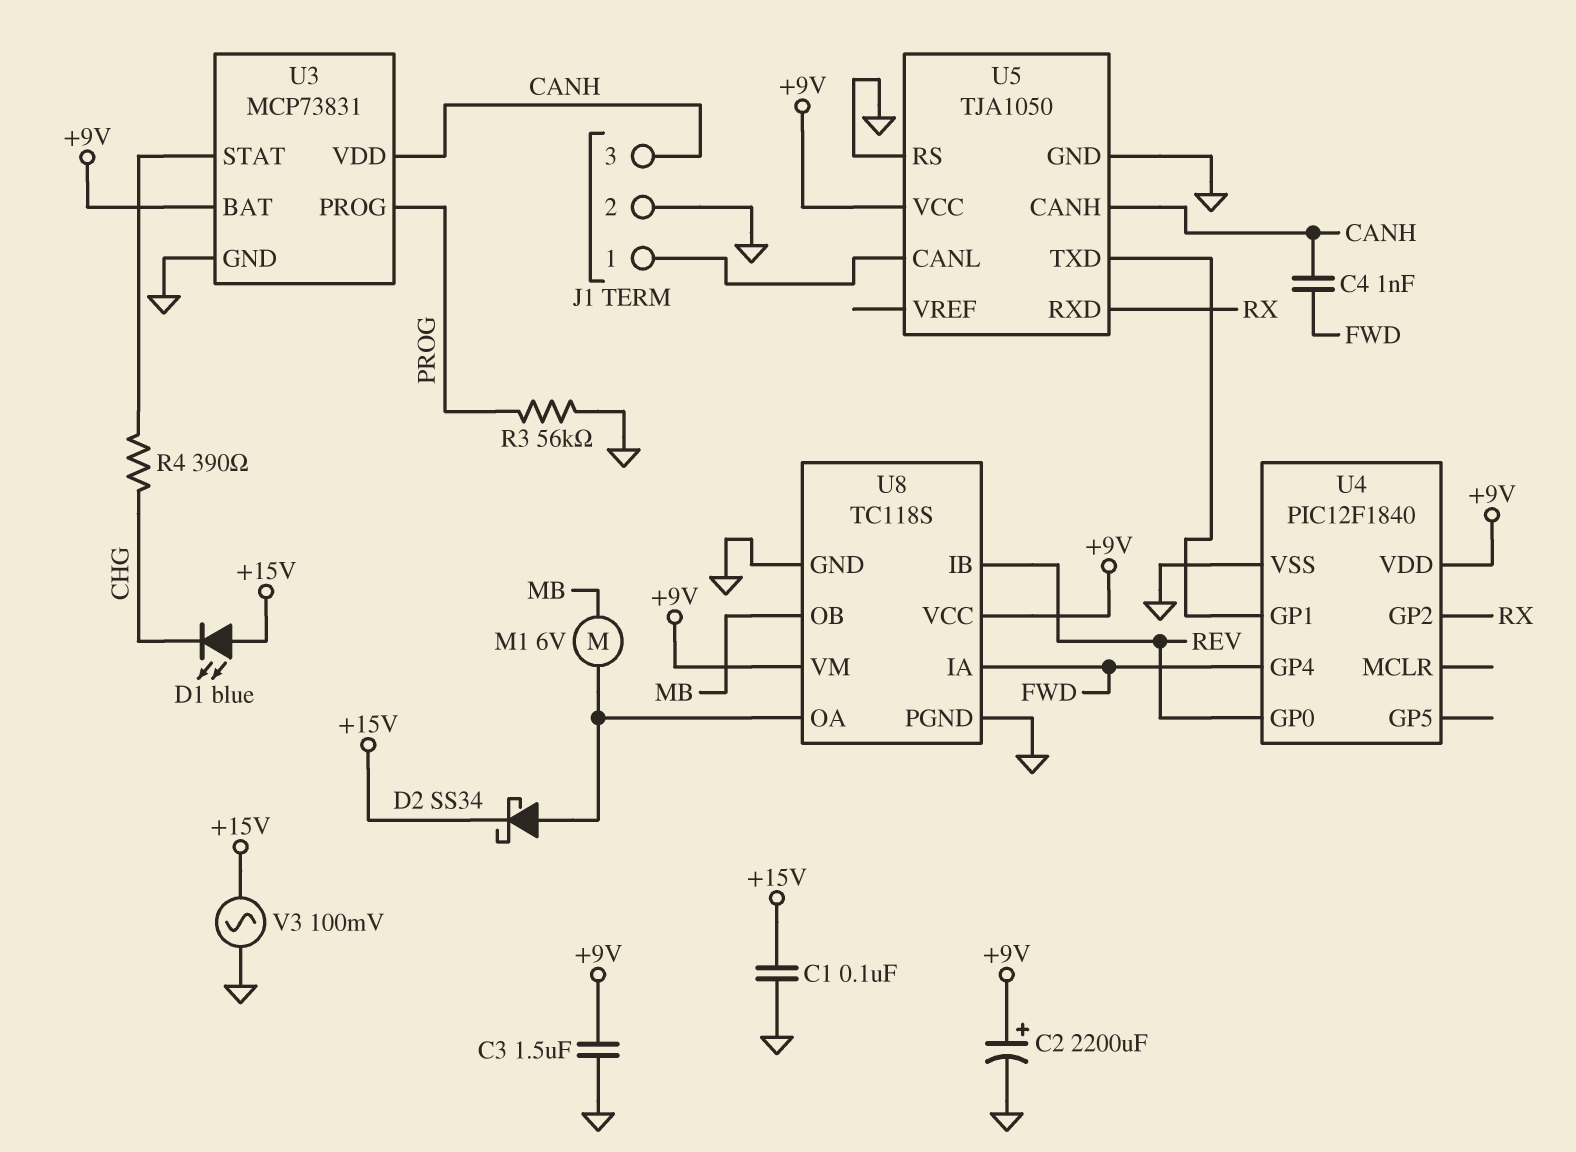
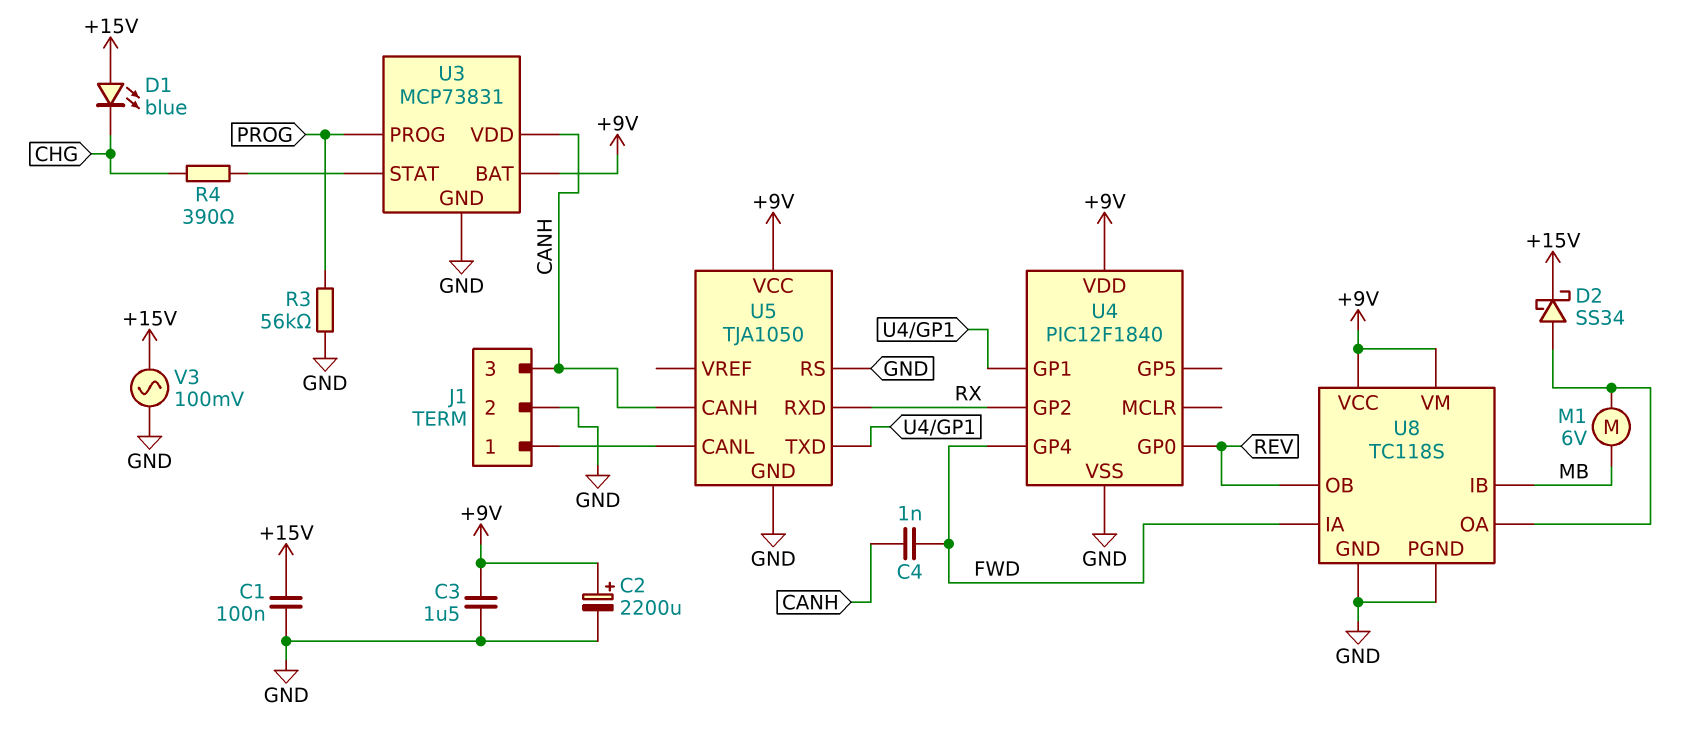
U8 pin IB: REV -> MB
U8 pin OB: MB -> REV

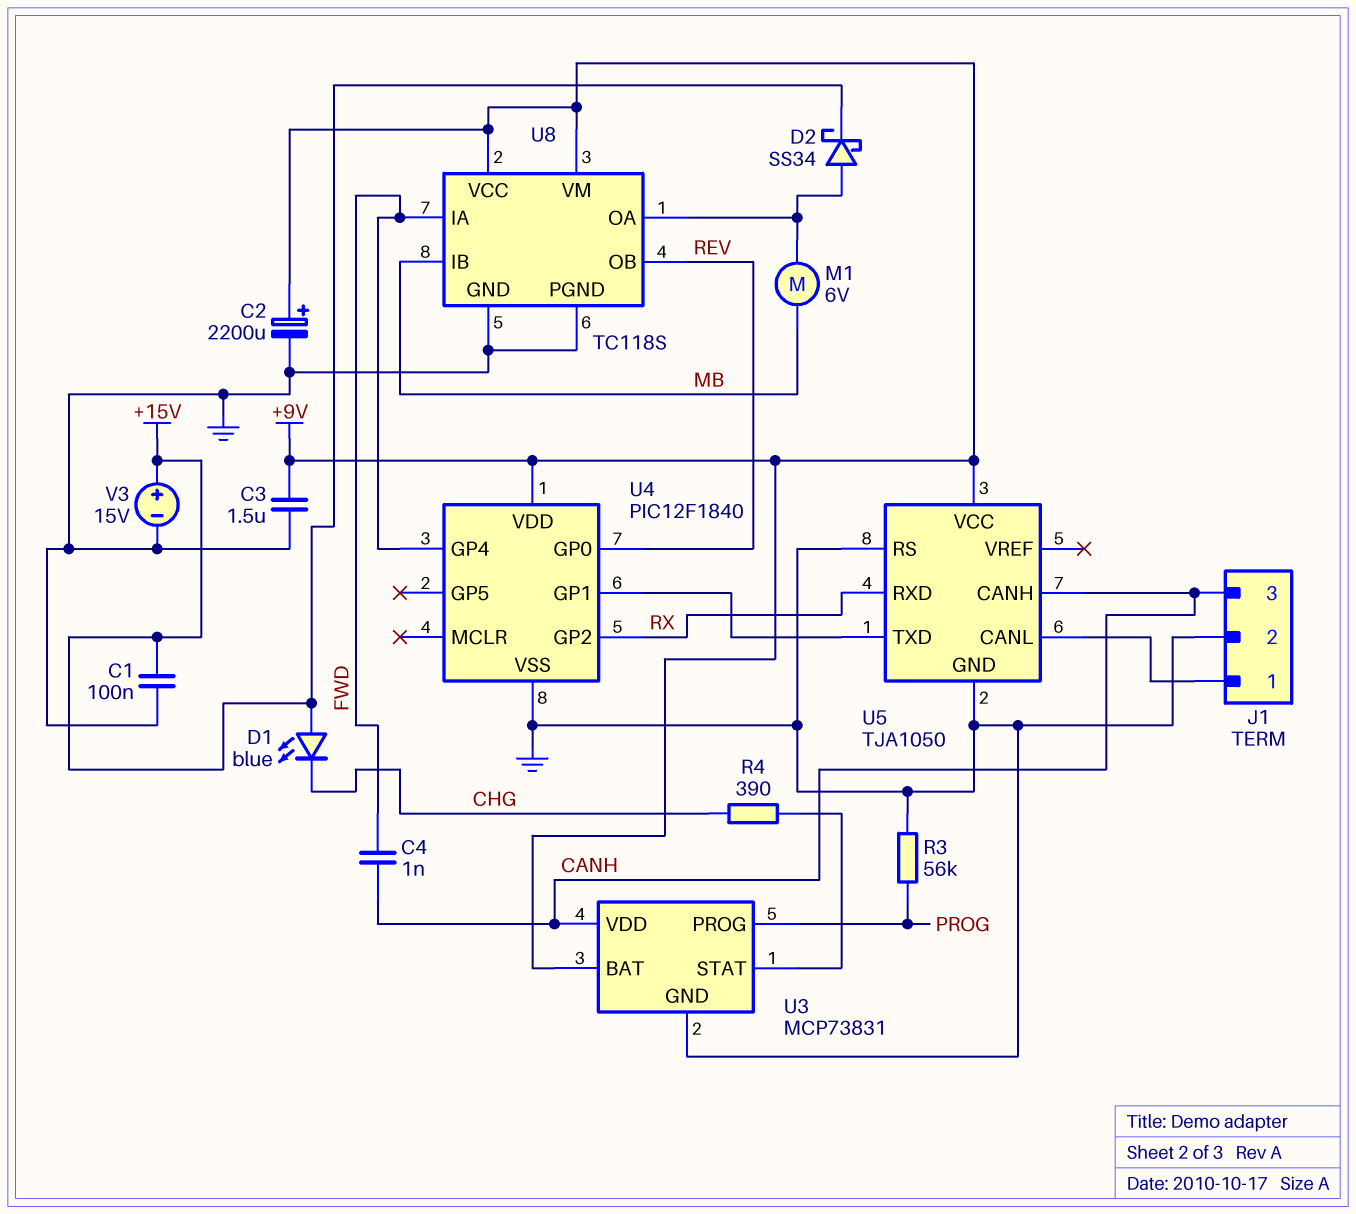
V3: AC 100mV (+15V, GND) -> 15V (plus +15V, minus GND)

